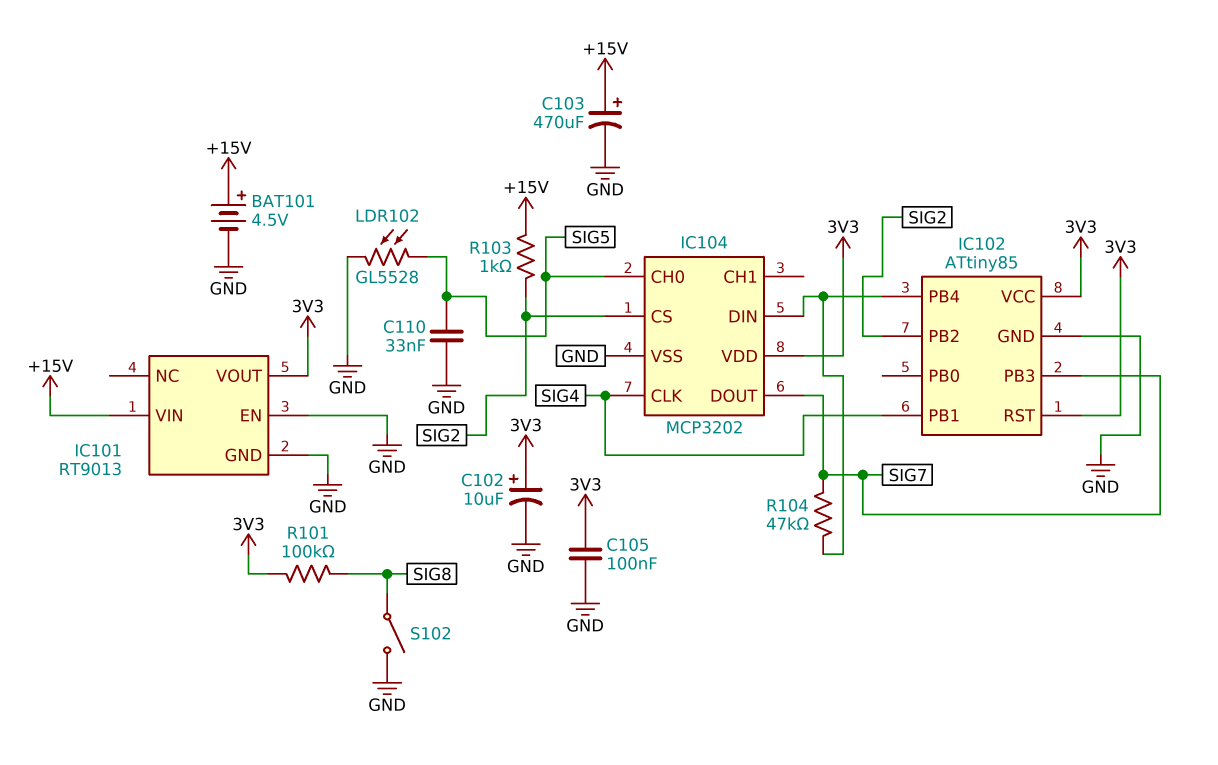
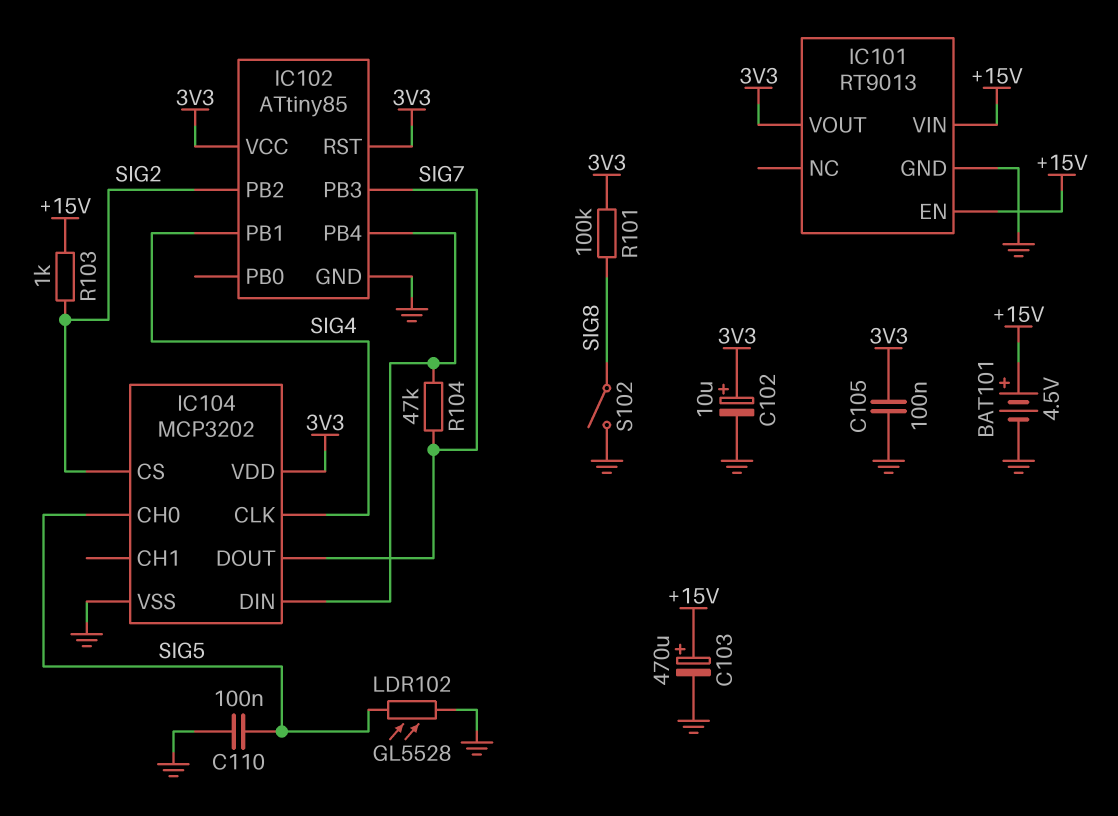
C110: 33nF (GND, SIG5) -> 100nF (GND, SIG5)
IC101 pin EN: GND -> +15V

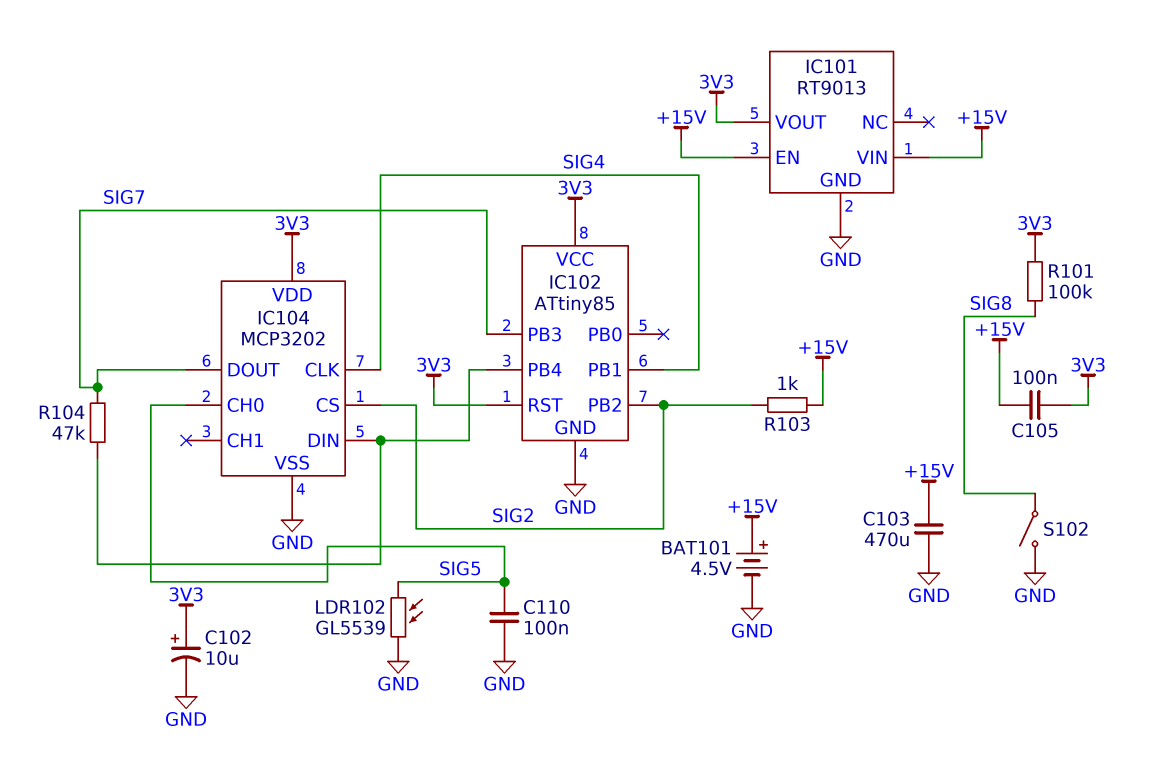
C103: 470uF (plus +15V, minus GND) -> 470uF (+15V, GND)
C105: 100nF (3V3, GND) -> 100nF (+15V, 3V3)
LDR102: GL5528 (GND, SIG5) -> GL5539 (GND, SIG5)

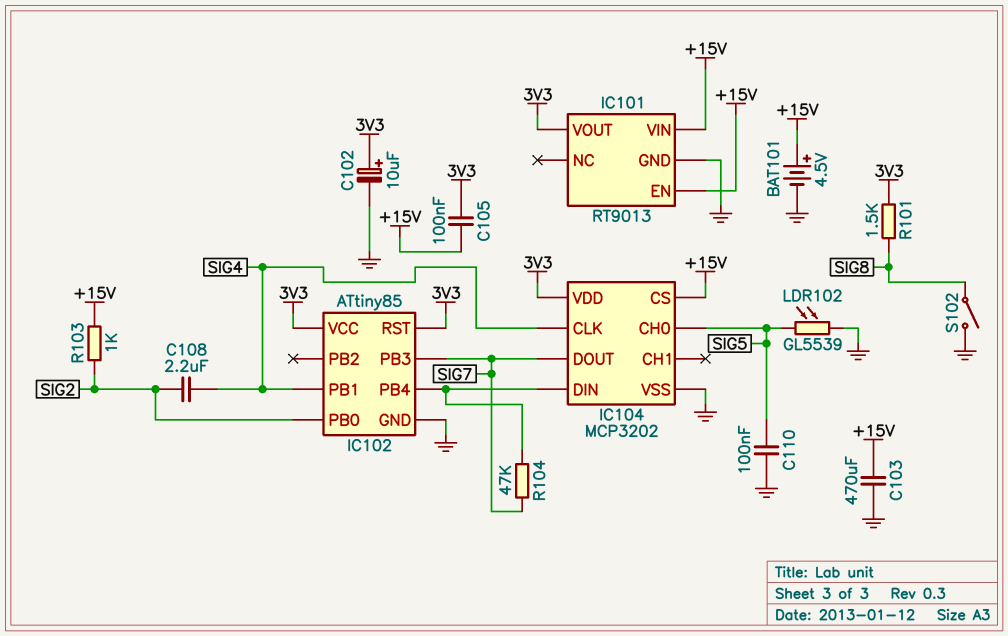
C108: none -> 2.2uF (SIG2, SIG4)
IC102 pin PB0: none -> SIG2
IC102 pin PB2: SIG2 -> none
IC104 pin CS: SIG2 -> +15V
R101: 100k (3V3, SIG8) -> 1.5k (3V3, SIG8)

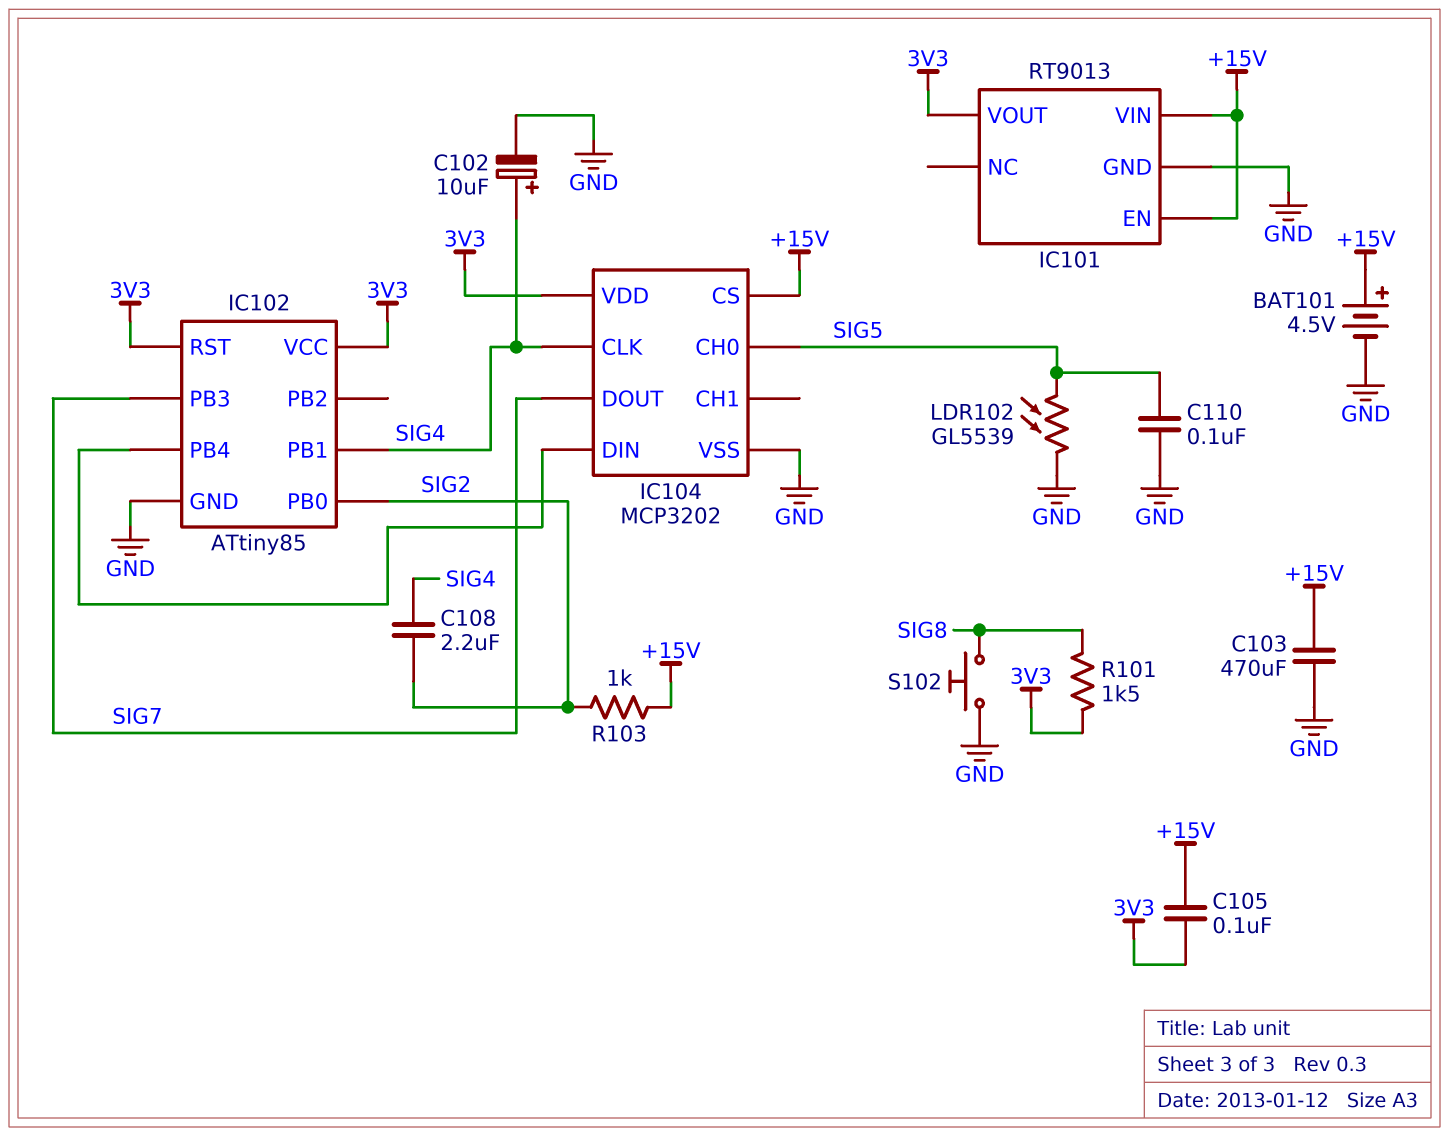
C102: 10uF (plus 3V3, minus GND) -> 10uF (plus SIG4, minus GND)
R104: 47k (IC102/PB4, SIG7) -> none
S102: switch (GND, SIG8) -> button (GND, SIG8)

